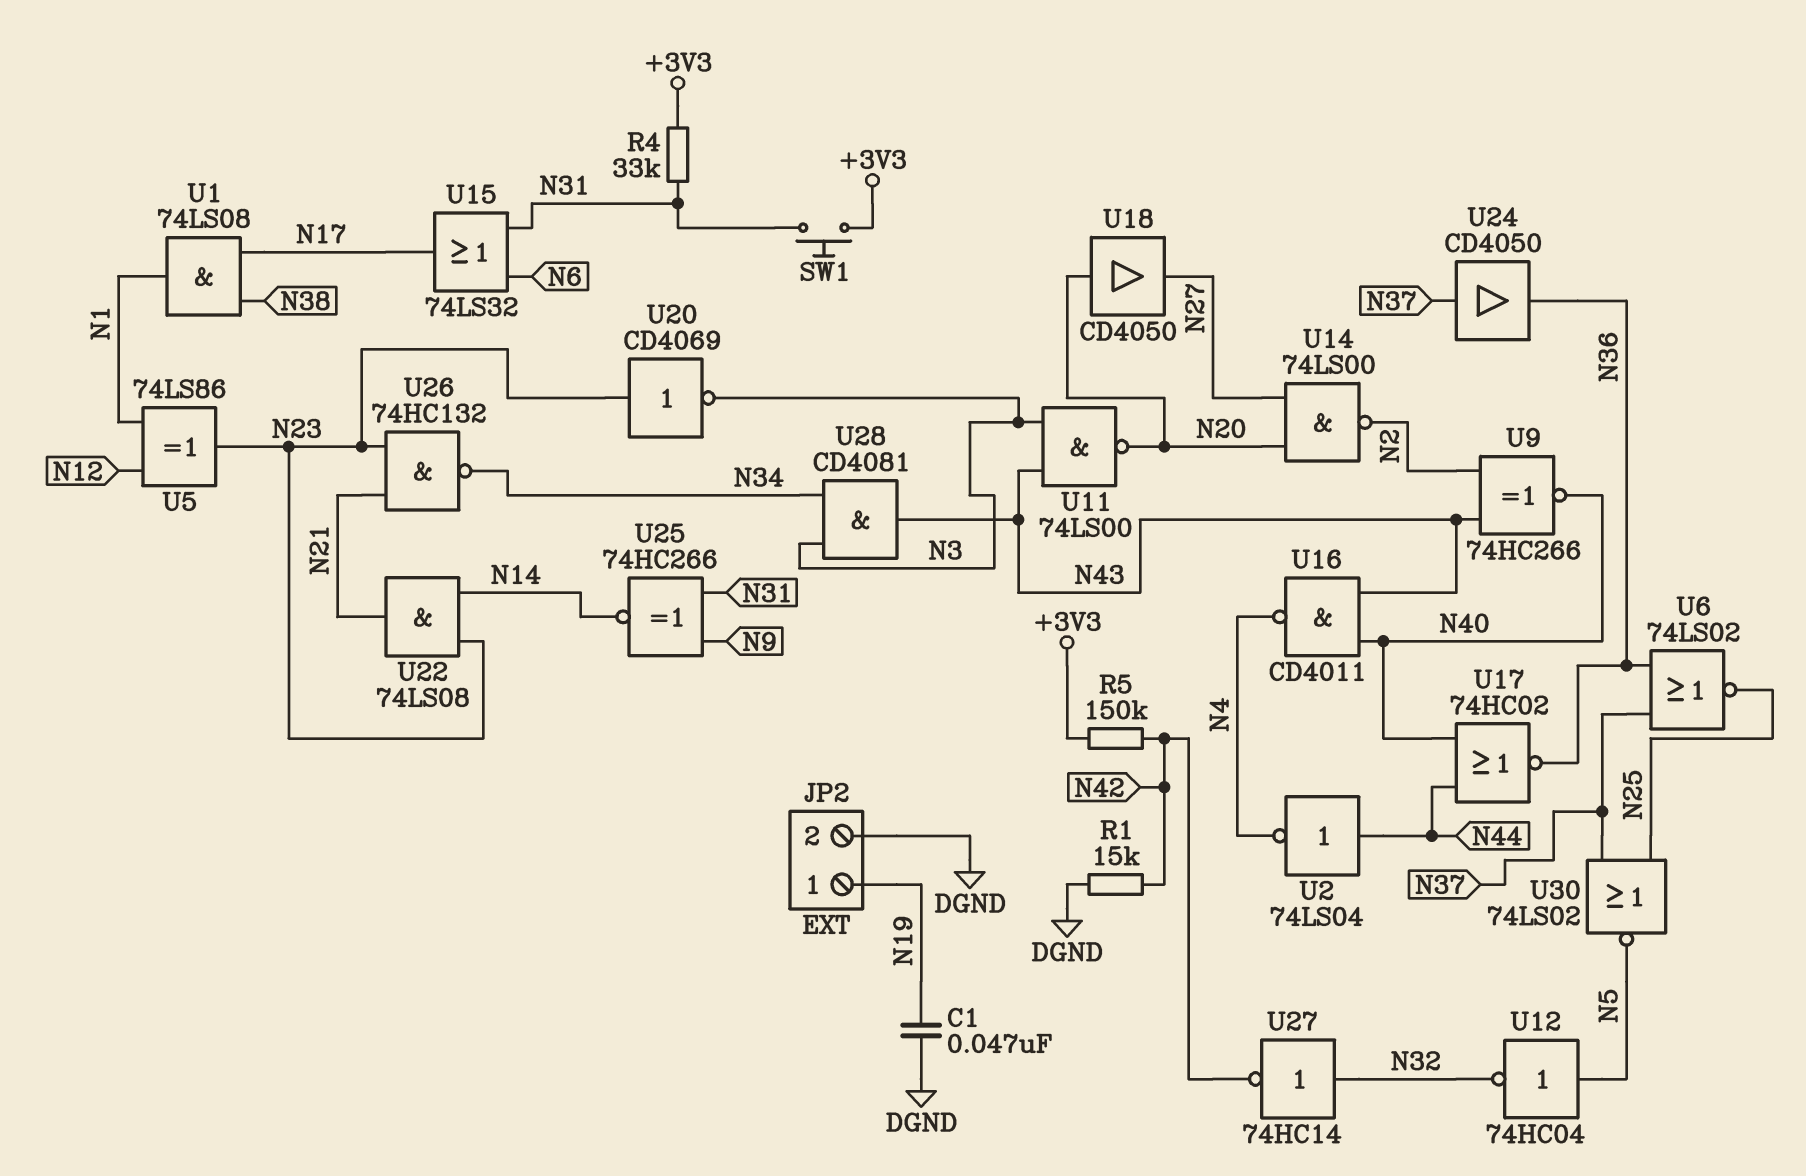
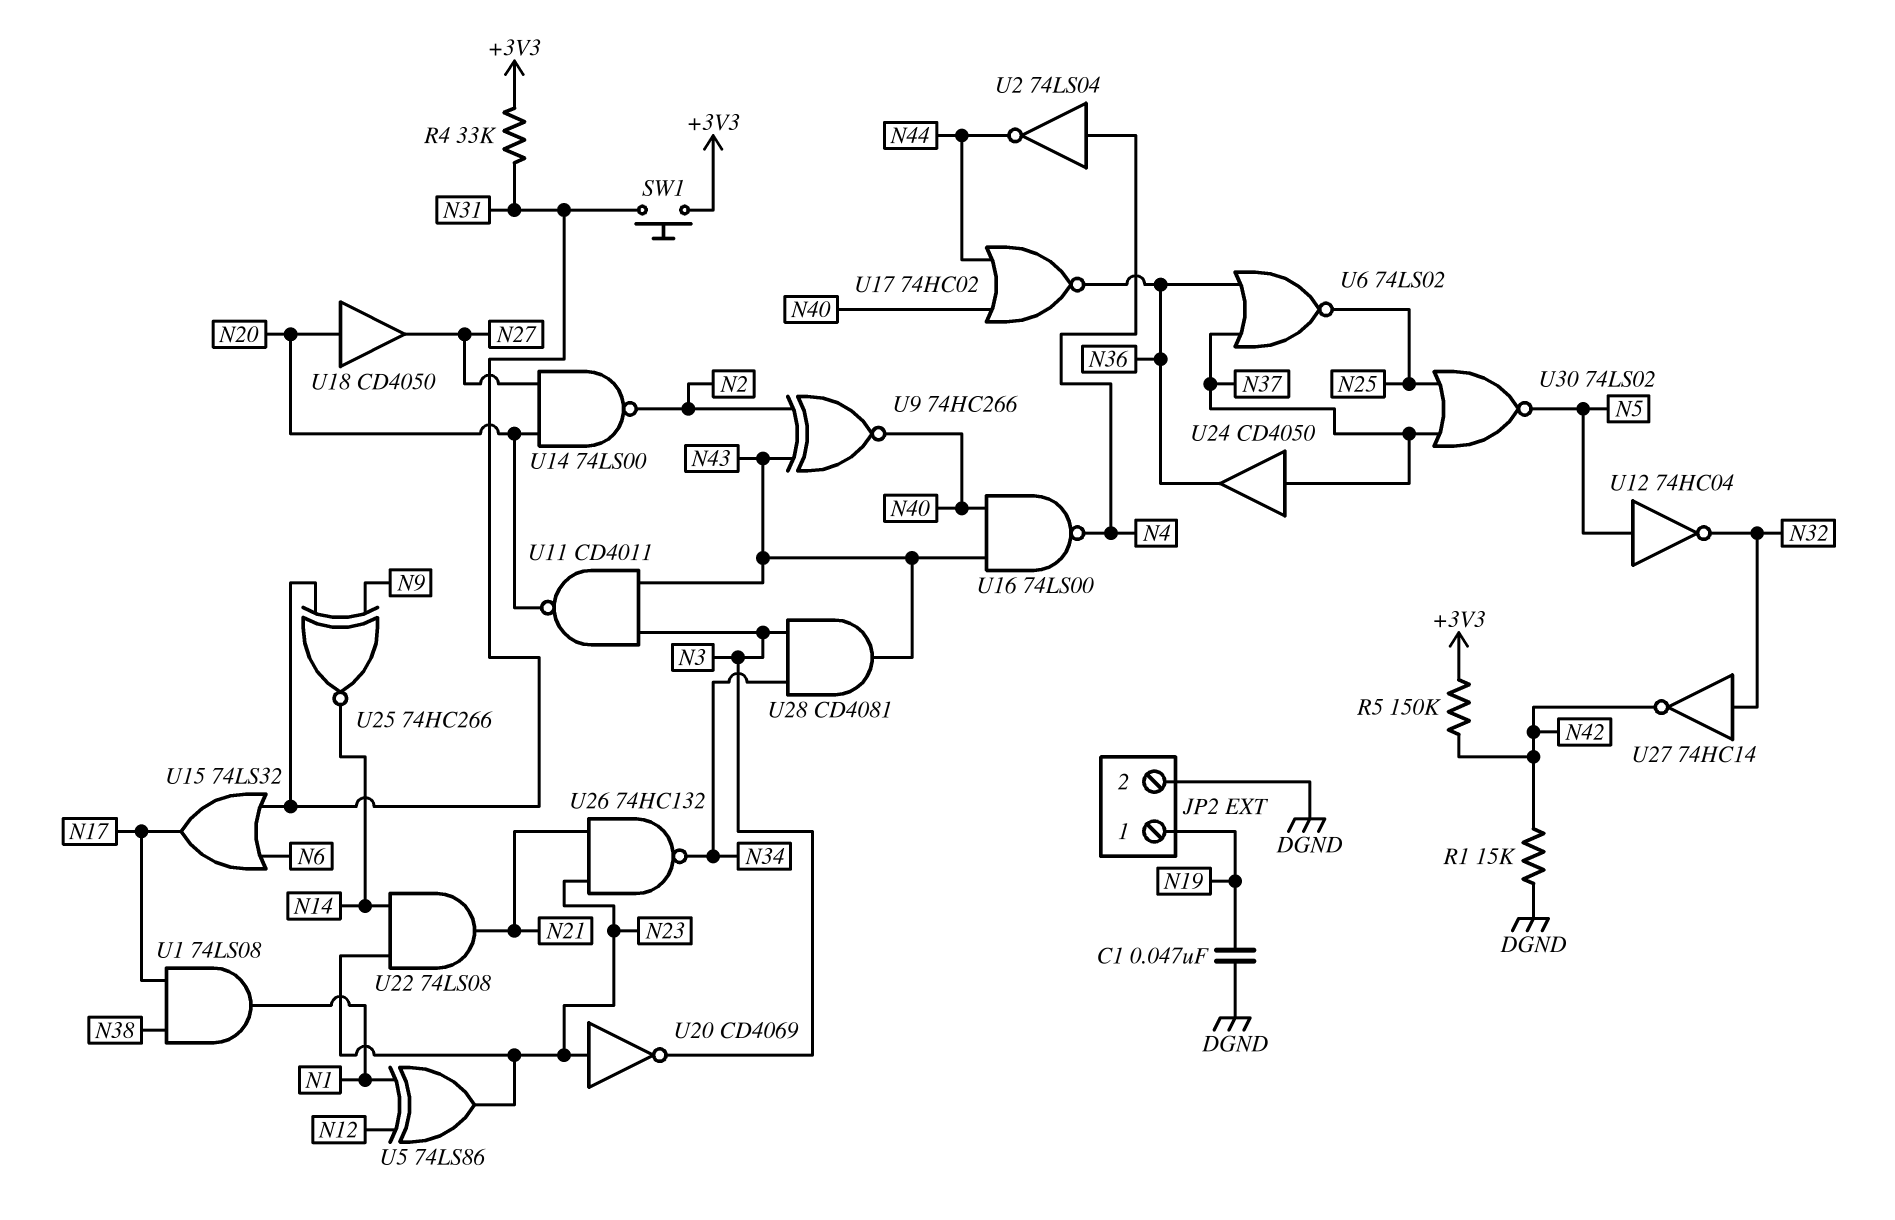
U2: NOT 74LS04 (in N44, out N4) -> NOT 74LS04 (in N4, out N44)
U11: NAND 74LS00 (in N3, in N43, out N20) -> NAND CD4011 (in N3, in N43, out N20)
U16: NAND CD4011 (in N40, in N43, out N4) -> NAND 74LS00 (in N40, in N43, out N4)

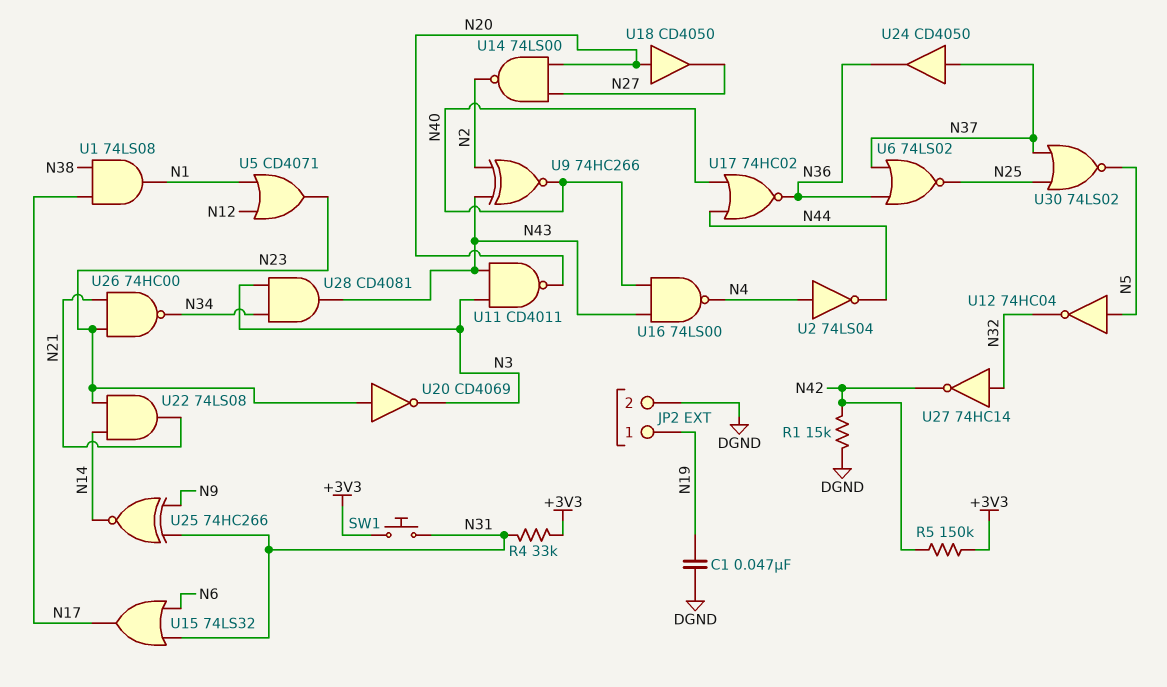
U5: XOR 74LS86 (in N1, in N12, out N23) -> OR CD4071 (in N1, in N12, out N23)
U26: NAND 74HC132 (in N21, in N23, out N34) -> NAND 74HC00 (in N21, in N23, out N34)

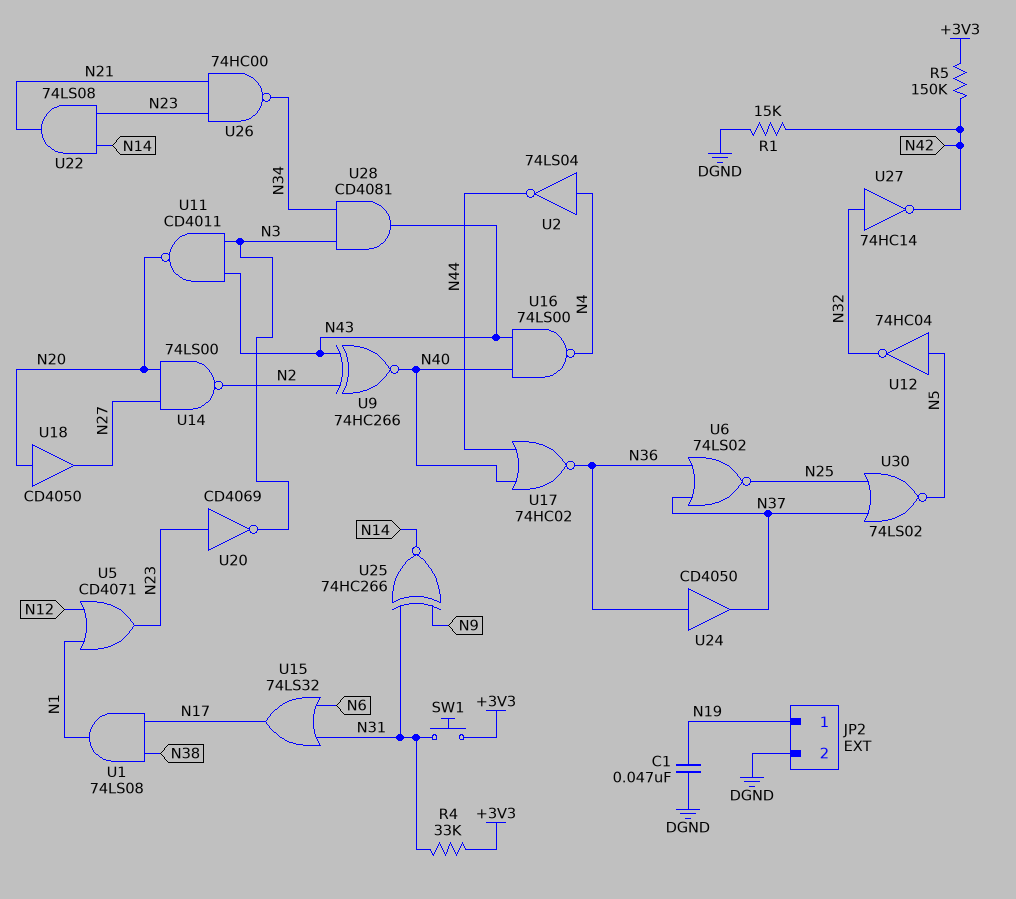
U24: buffer CD4050 (in N37, out N36) -> buffer CD4050 (in N36, out N37)

